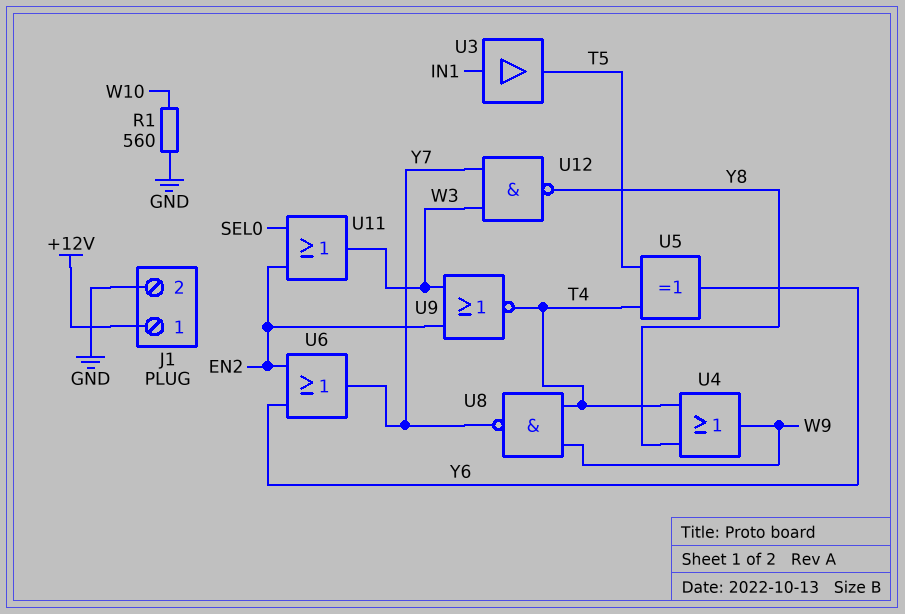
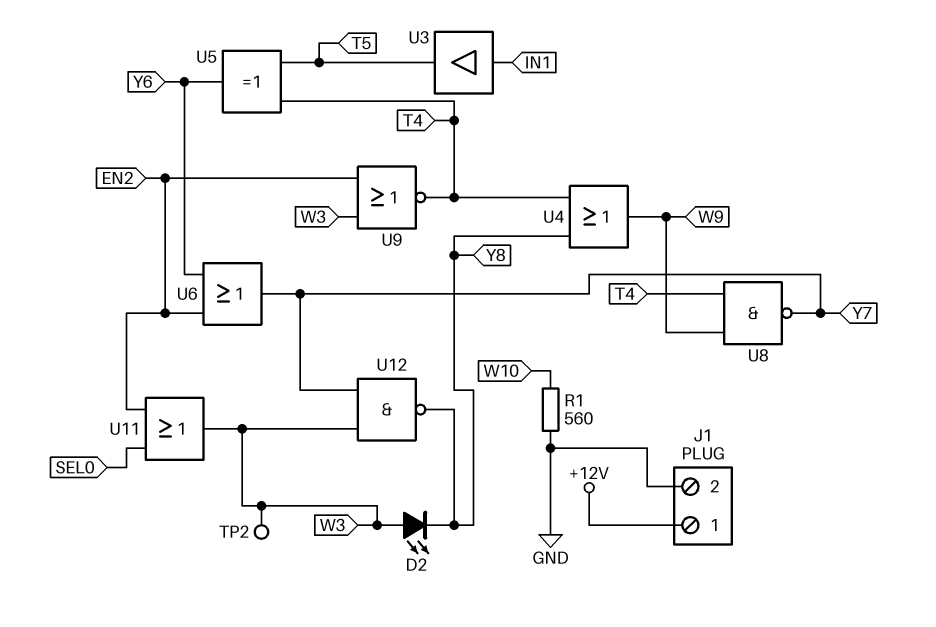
D2: none -> LED (A W3, K Y8)
TP2: none -> test point (W3)

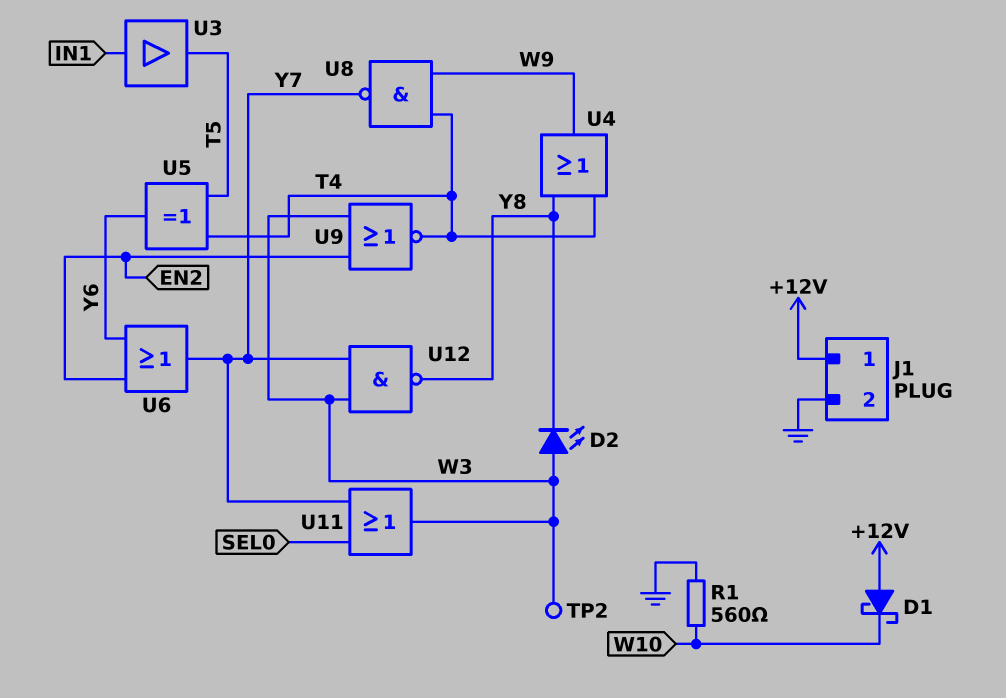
D1: none -> schottky (A +12V, K W10)
U11: OR (in EN2, in SEL0, out W3) -> OR (in SEL0, in Y7, out W3)

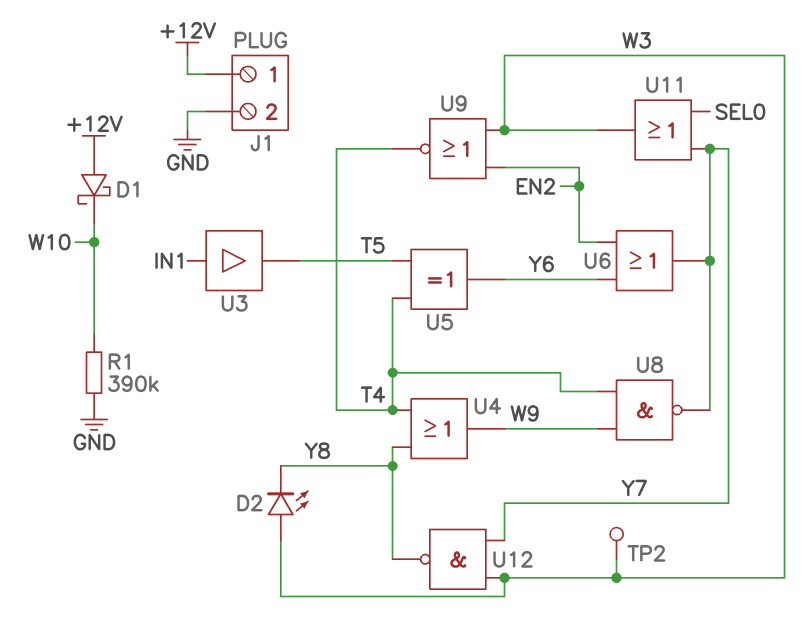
R1: 560 (GND, W10) -> 390k (GND, W10)

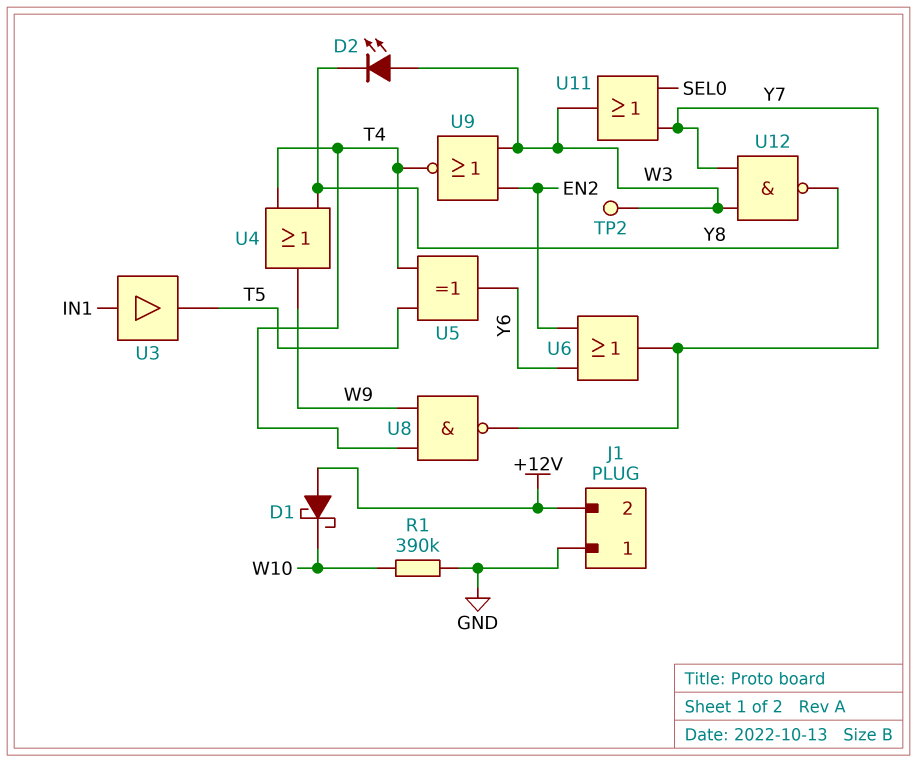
J1 pin 1: +12V -> GND
J1 pin 2: GND -> +12V

